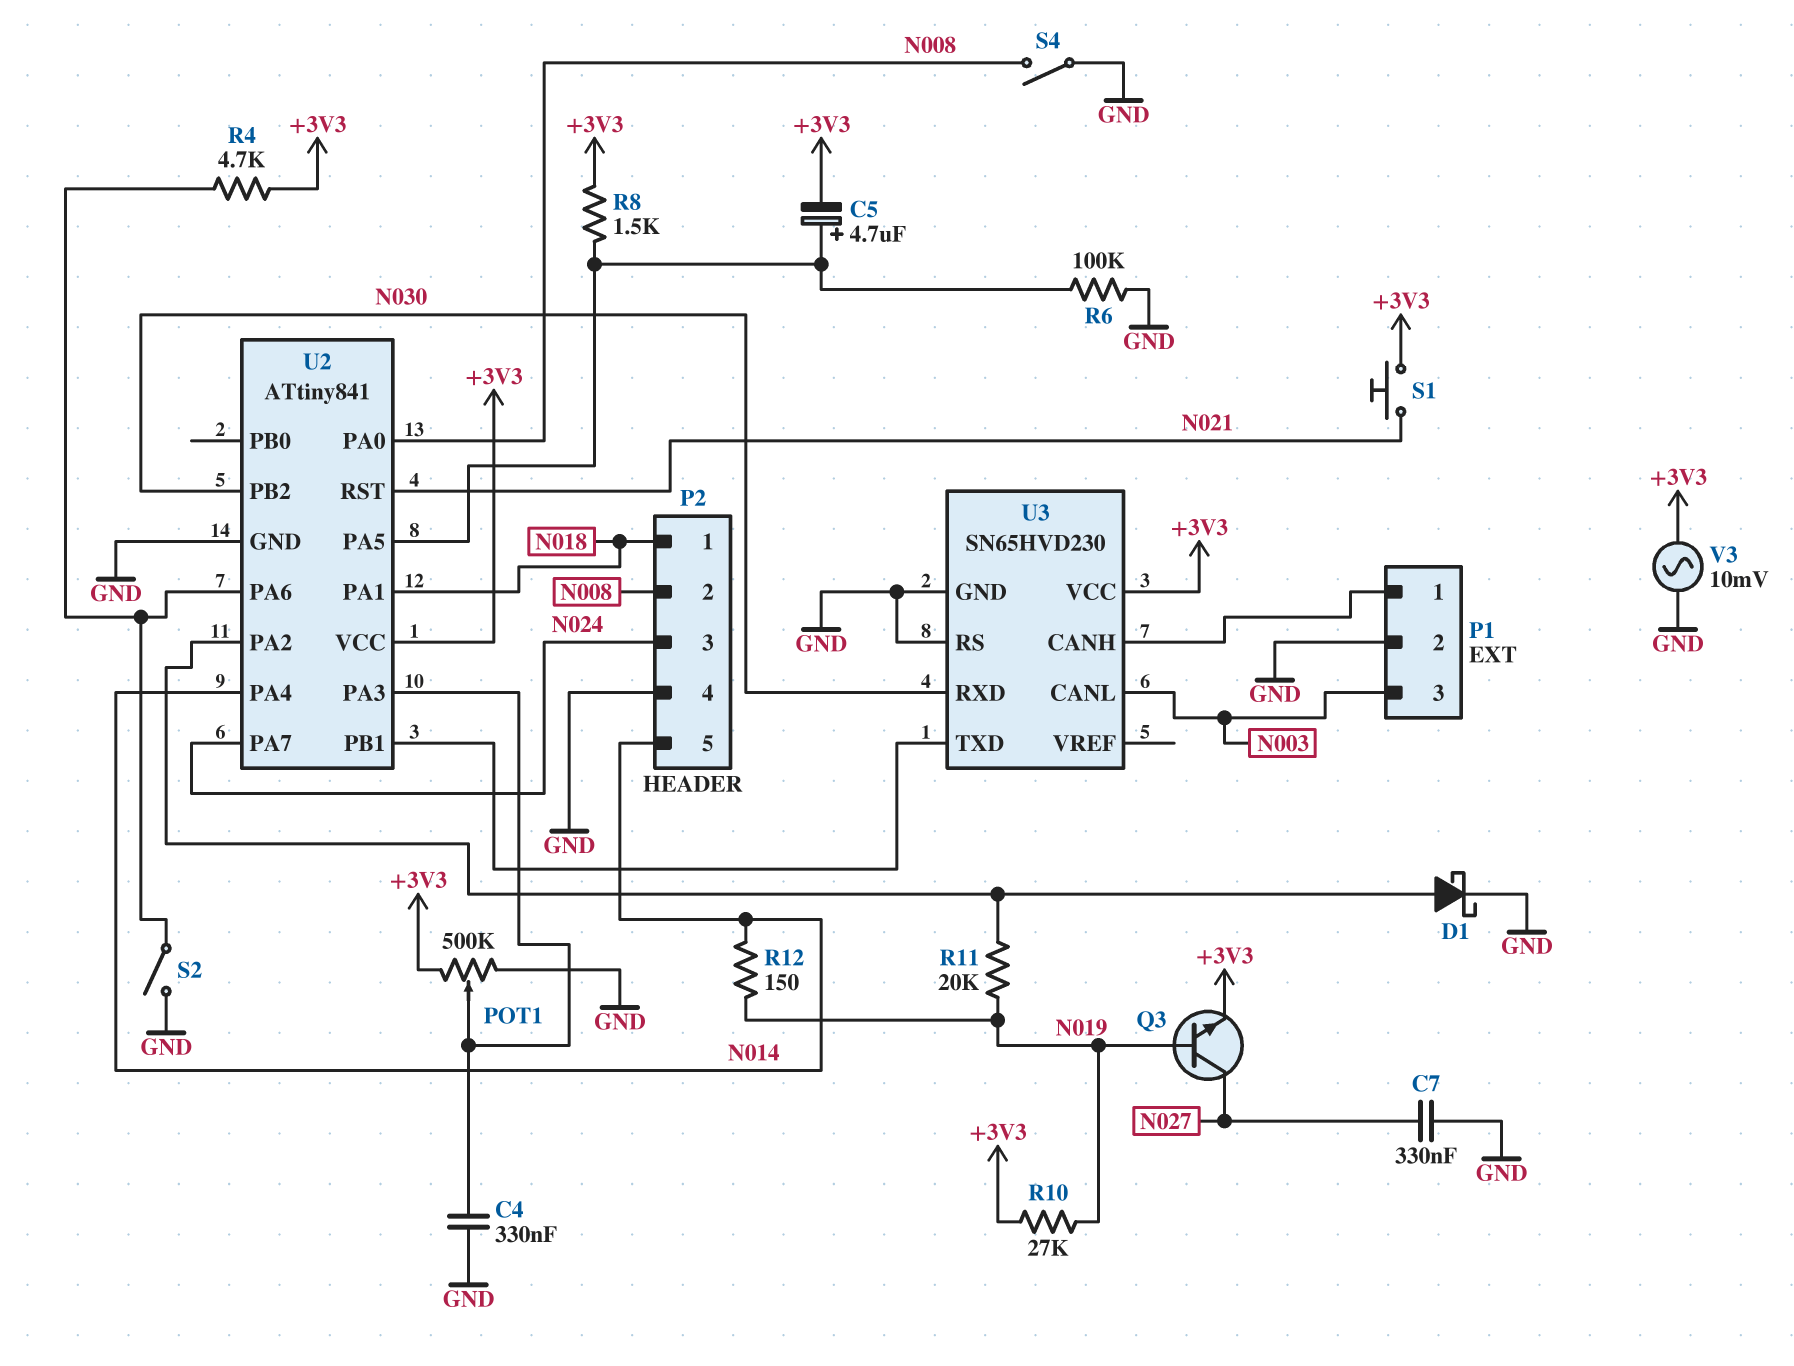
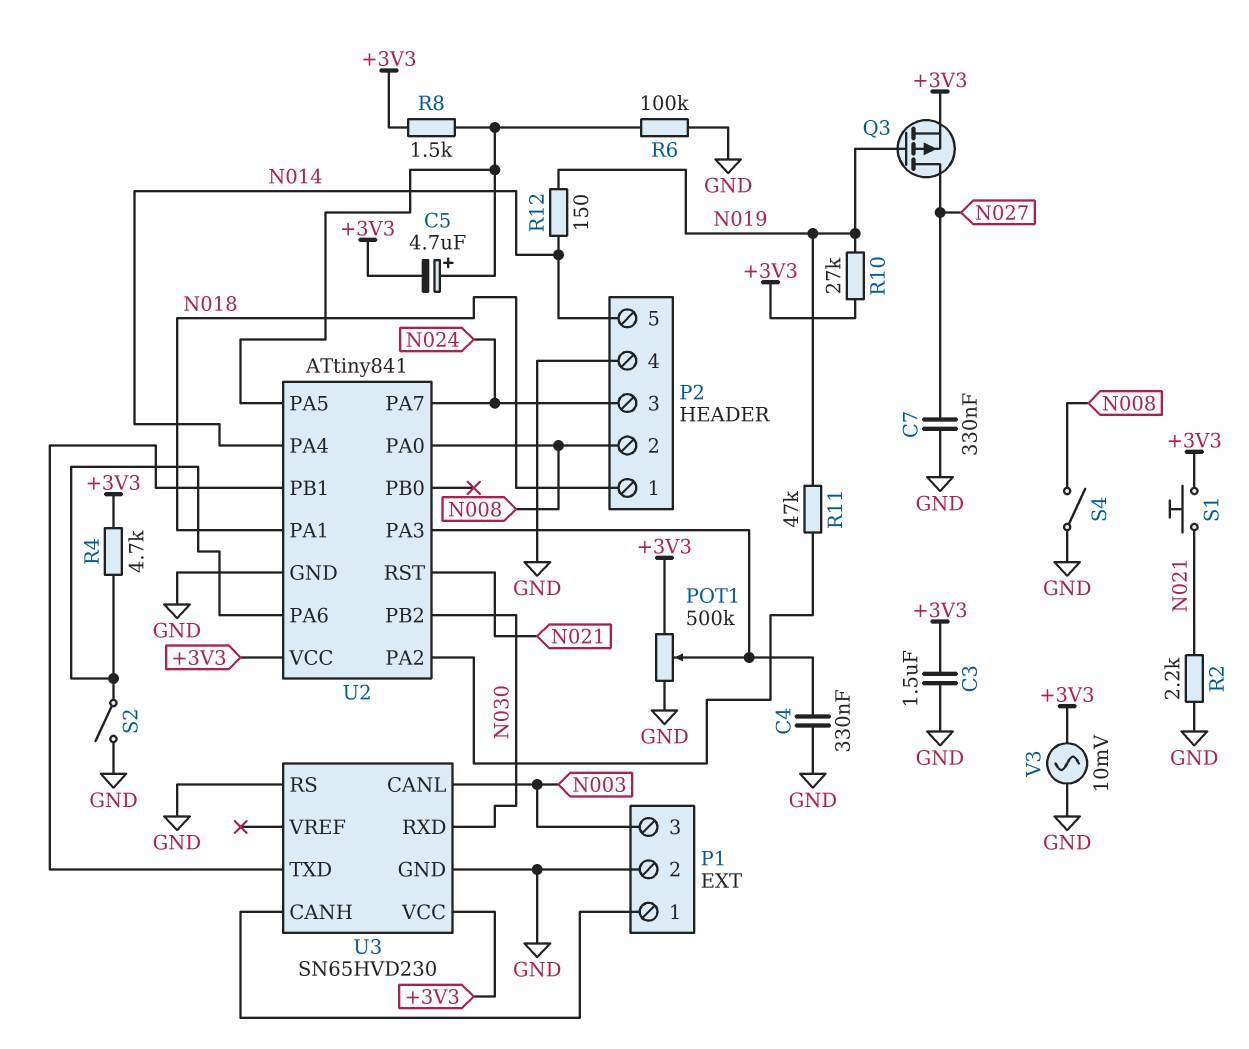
C3: none -> 1.5uF (+3V3, GND)
D1: schottky (A U2/PA2, K GND) -> none
Q3: NPN (B N019, C N027, E +3V3) -> PMOS (G N019, D N027, S +3V3)
R2: none -> 2.2k (GND, N021)
R11: 20k (N019, U2/PA2) -> 47k (N019, U2/PA2)

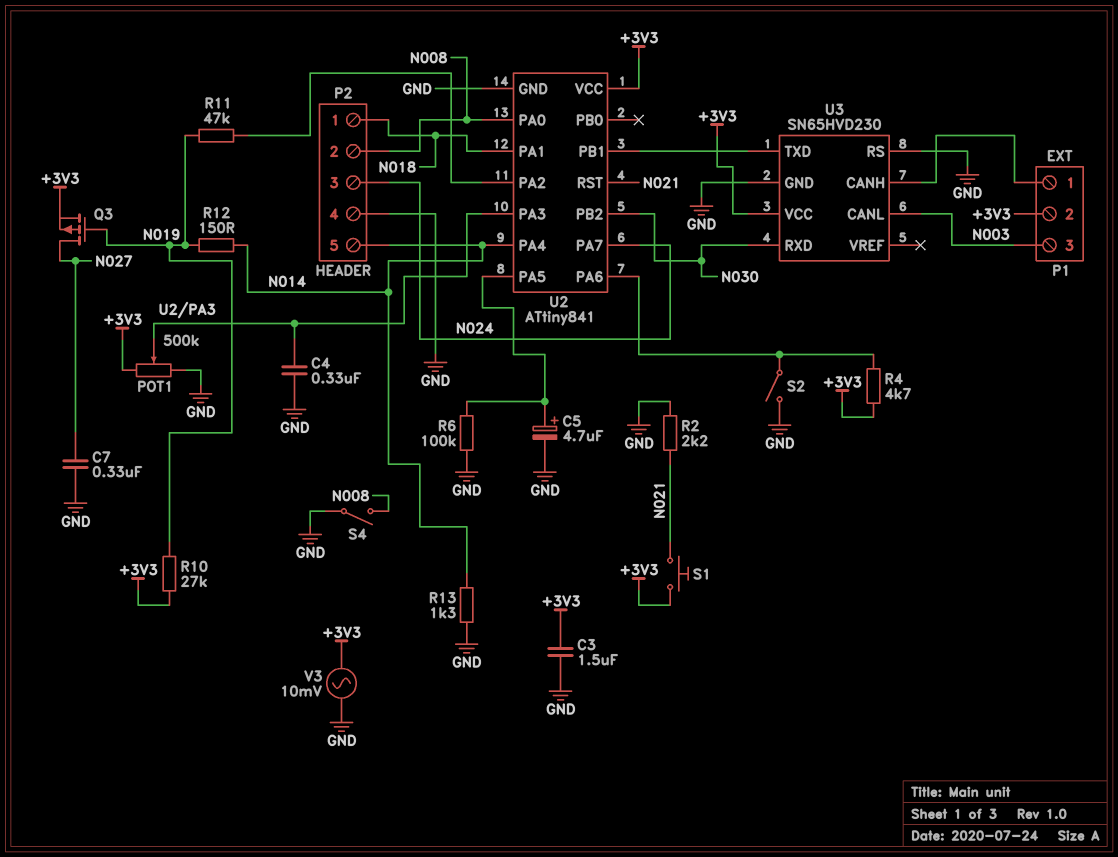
C5: 4.7uF (plus U2/PA5, minus +3V3) -> 4.7uF (plus U2/PA5, minus GND)
P1 pin 2: GND -> +3V3
R8: 1.5k (+3V3, U2/PA5) -> none
R13: none -> 1.3k (GND, N014)

